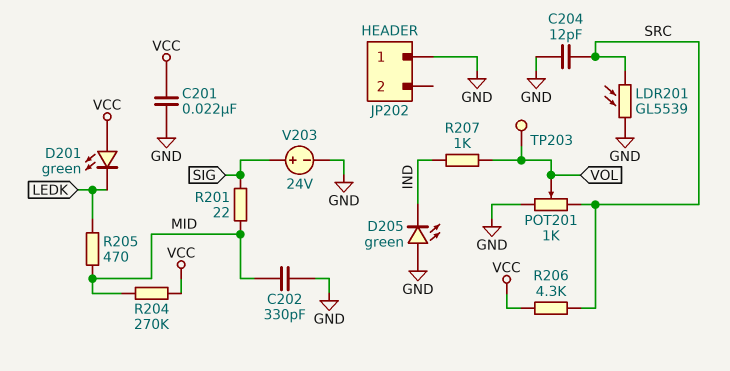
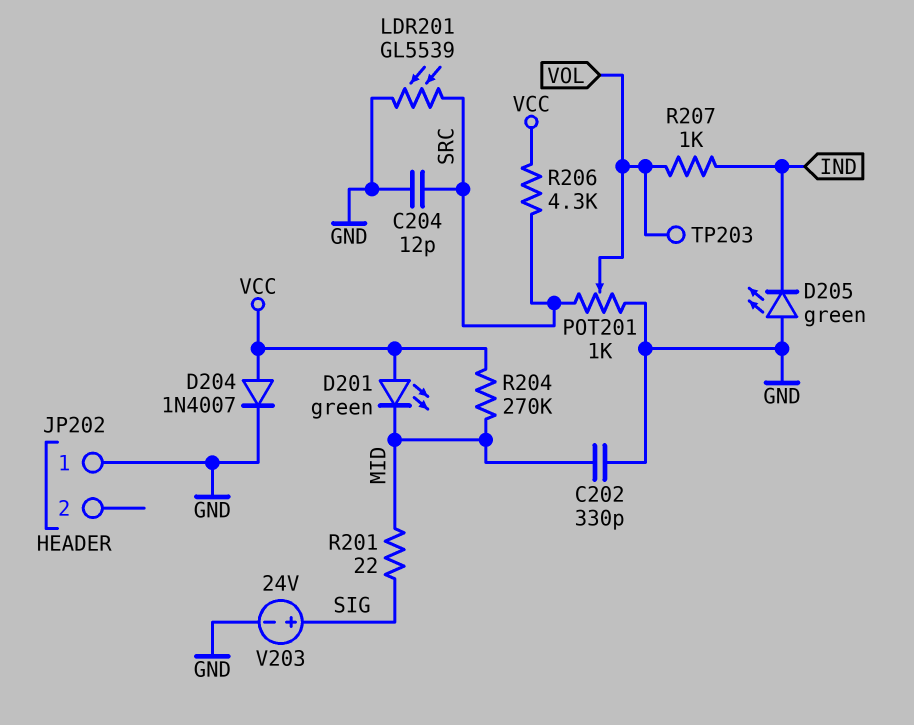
C201: 22nF (GND, VCC) -> none
D201: LED green (A VCC, K LEDK) -> LED green (A VCC, K MID)
D204: none -> diode 1N4007 (A VCC, K GND)
R205: 470 (LEDK, MID) -> none

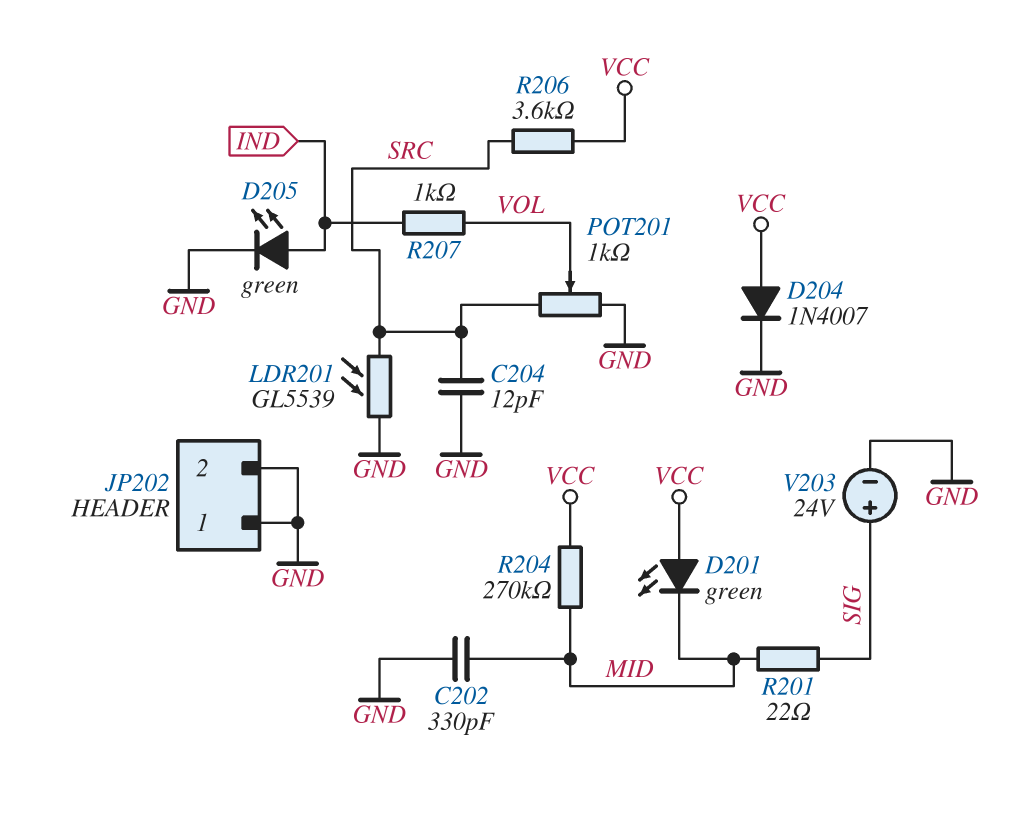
D205: LED green (A GND, K IND) -> LED green (A IND, K GND)
JP202 pin 2: none -> GND
R206: 4.3k (SRC, VCC) -> 3.6k (SRC, VCC)
TP203: test point (VOL) -> none

